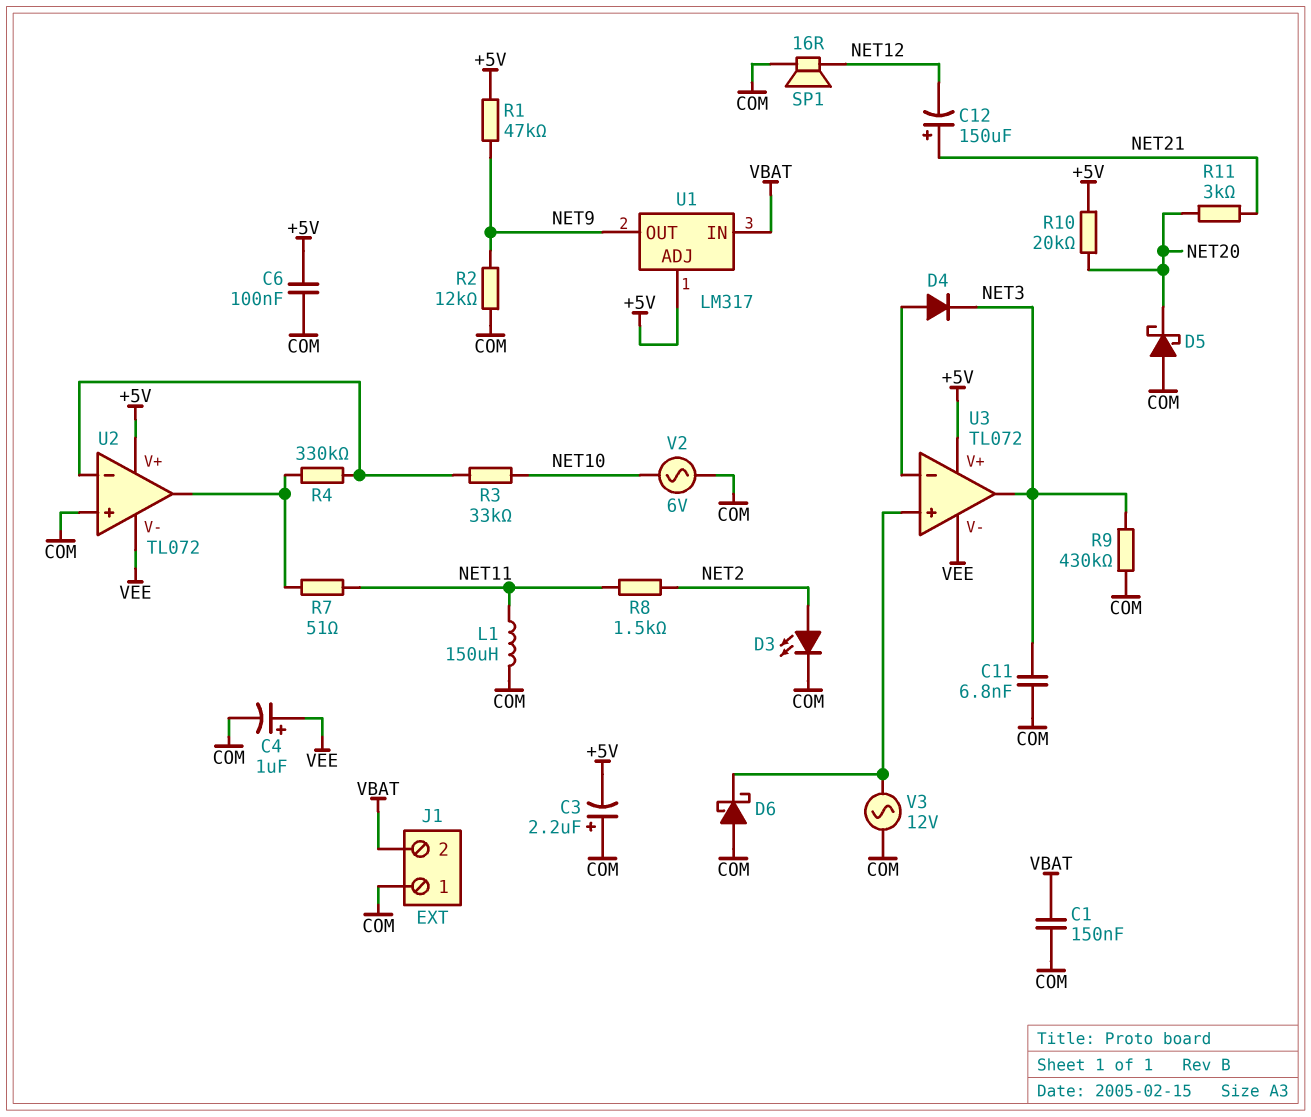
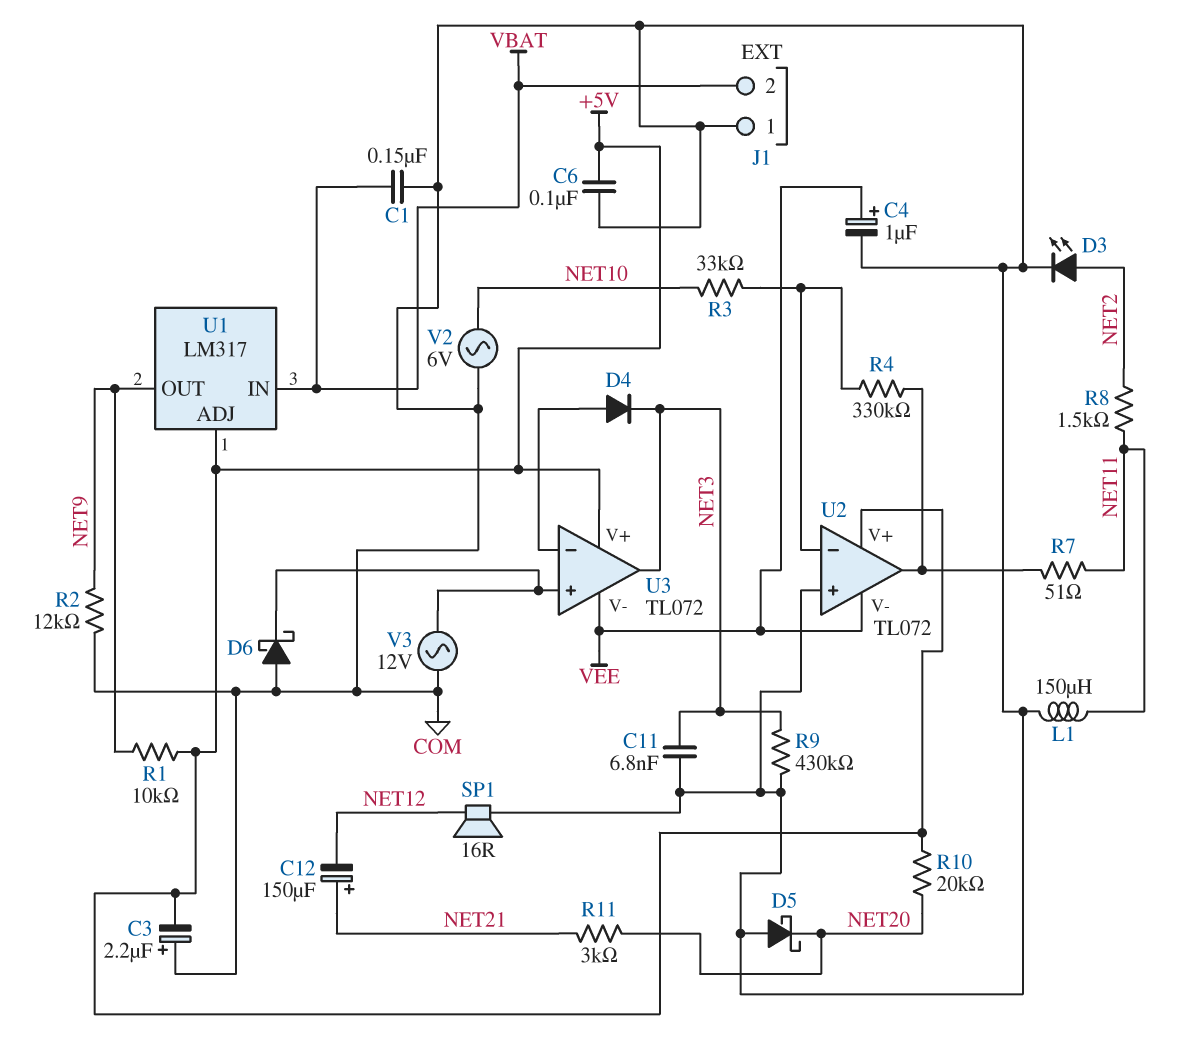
R1: 47k (+5V, NET9) -> 10k (+5V, NET9)

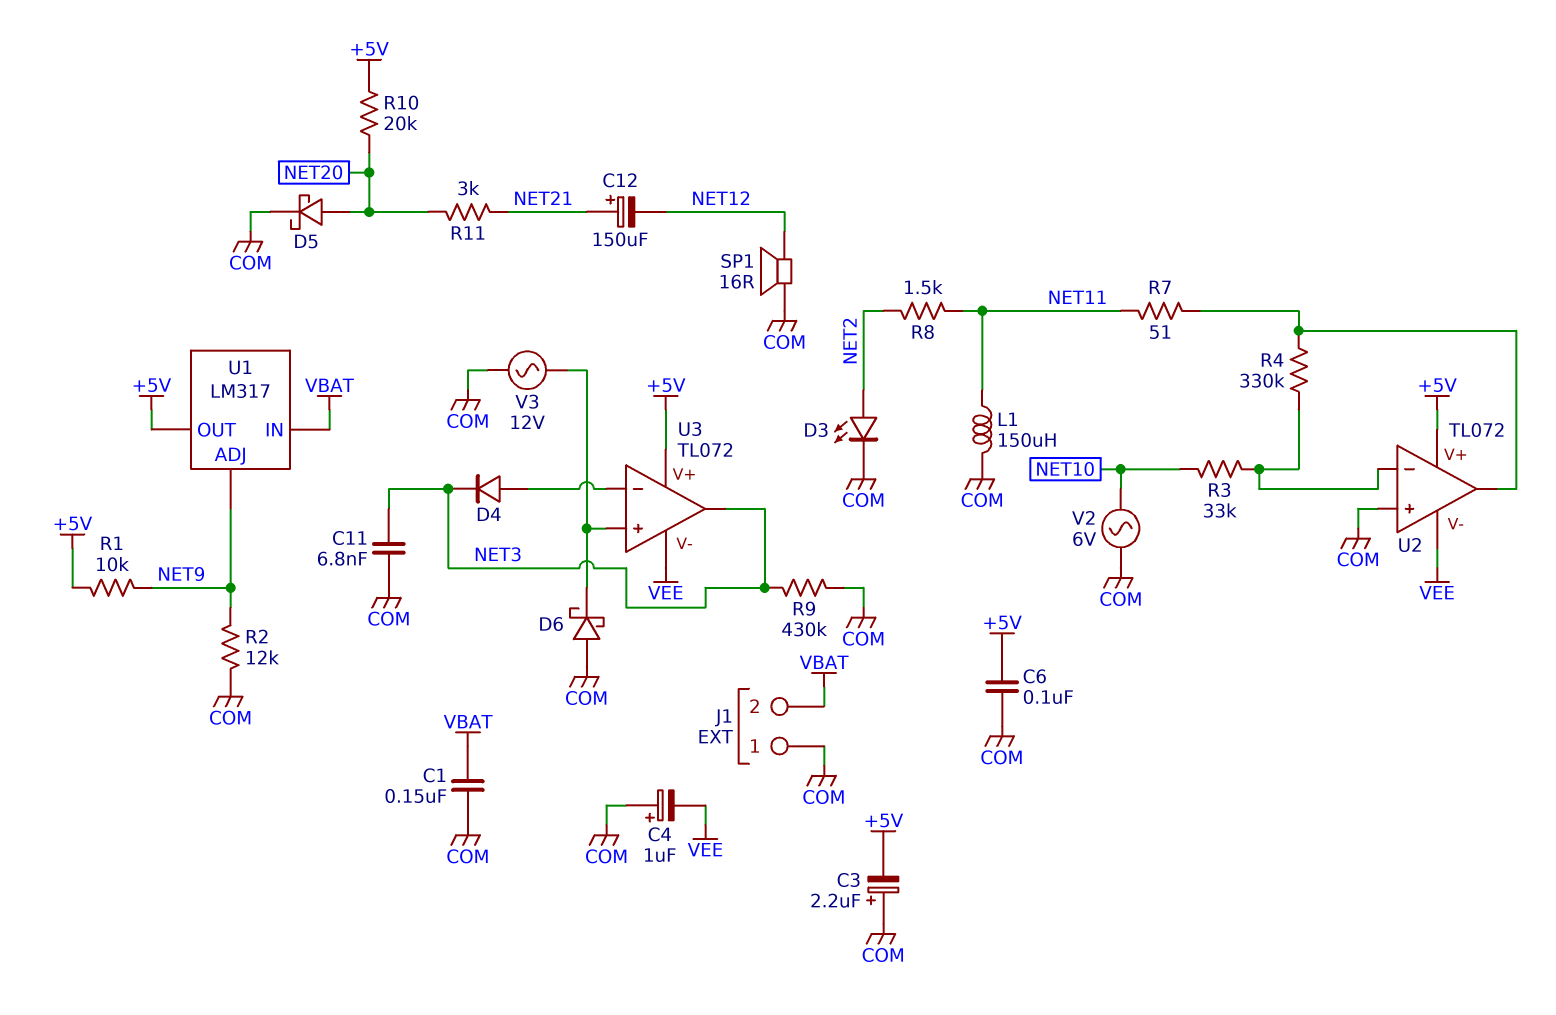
C4: 1uF (plus VEE, minus COM) -> 1uF (plus COM, minus VEE)
D5: schottky (A COM, K NET20) -> schottky (A NET20, K COM)
U1 pin ADJ: +5V -> NET9
U1 pin OUT: NET9 -> +5V

